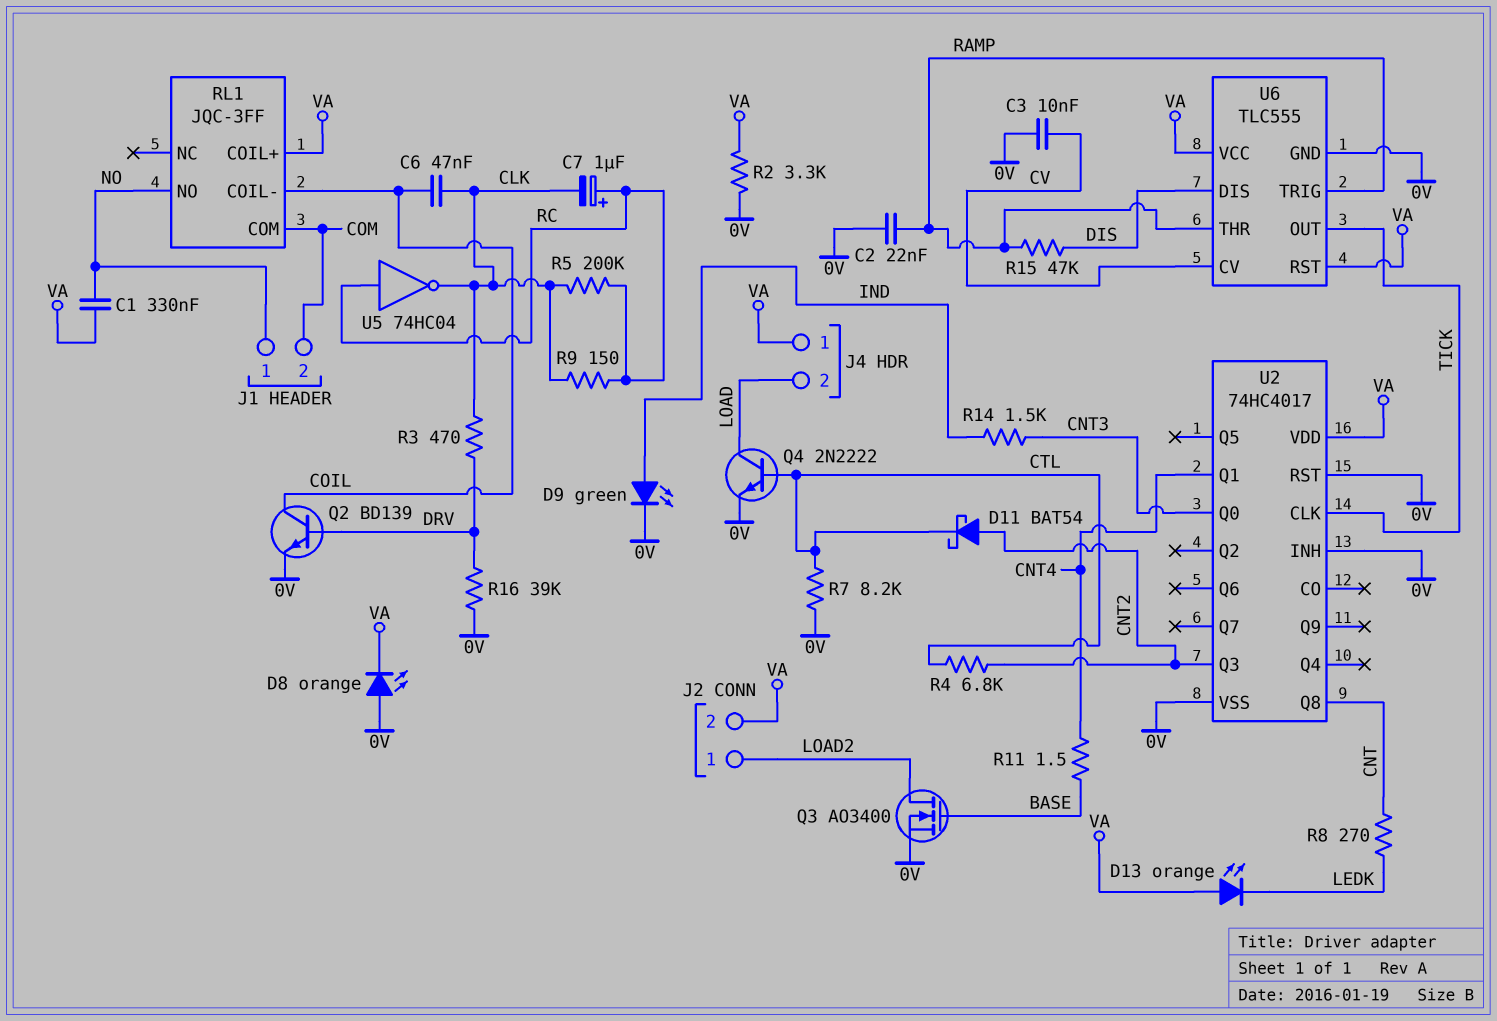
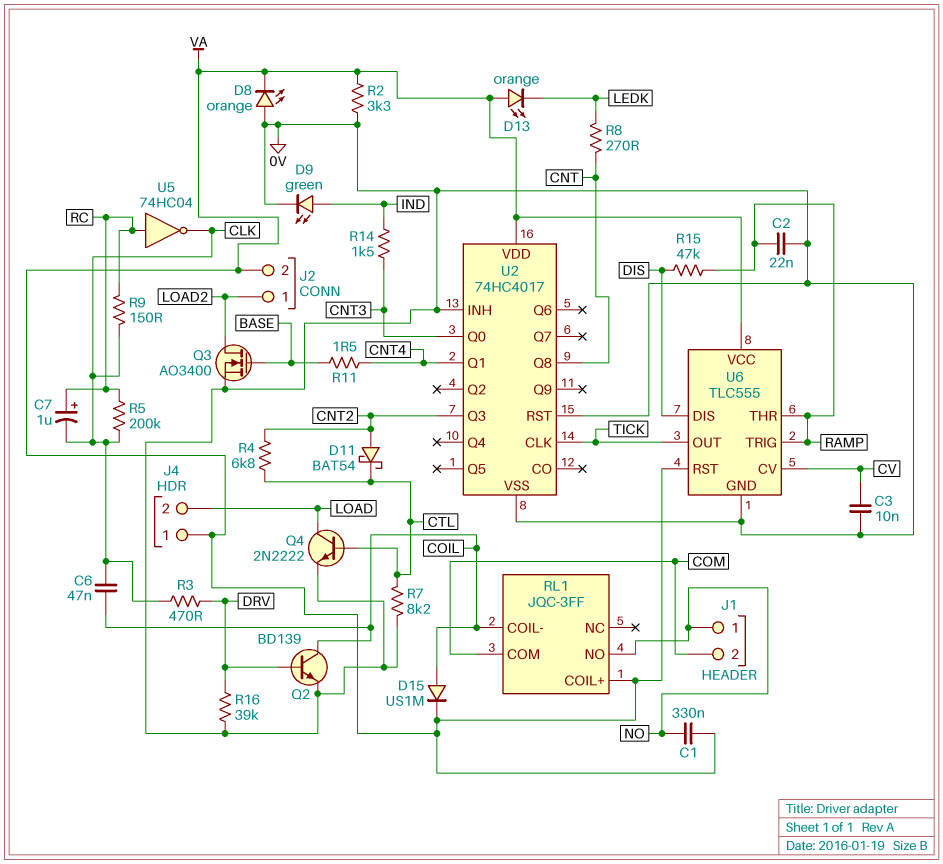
D15: none -> diode US1M (A COIL, K VA)

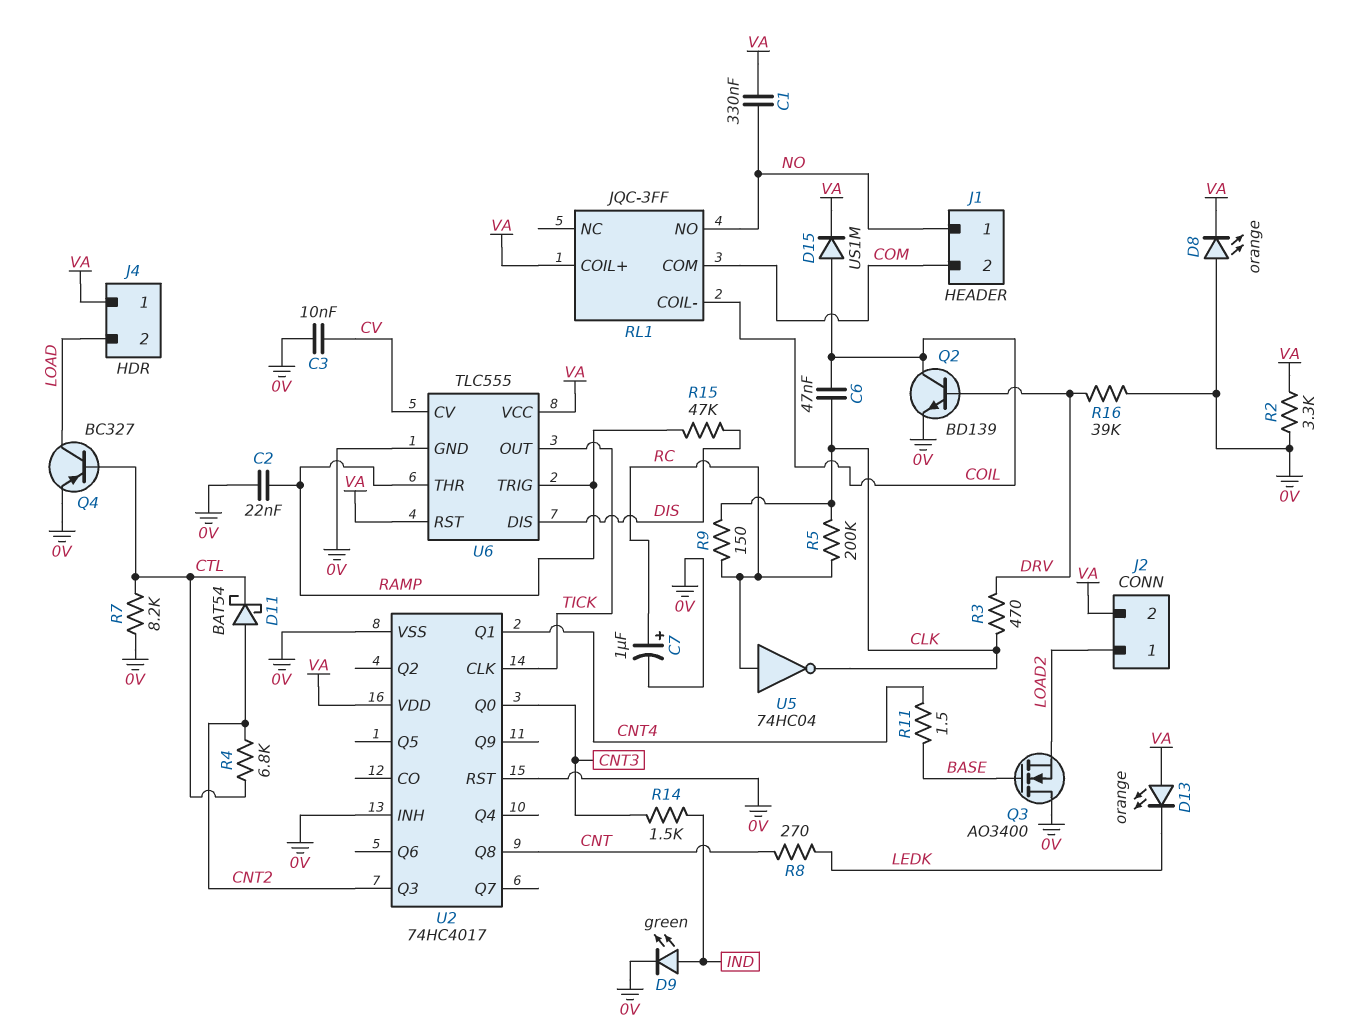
C7: 1uF (plus RC, minus CLK) -> 1uF (plus RC, minus 0V)
Q3: NMOS AO3400 (G BASE, D LOAD2, S 0V) -> NMOS AO3400 (G BASE, D 0V, S LOAD2)
Q4: NPN 2N2222 (B CTL, C LOAD, E 0V) -> PNP BC327 (B CTL, C LOAD, E 0V)

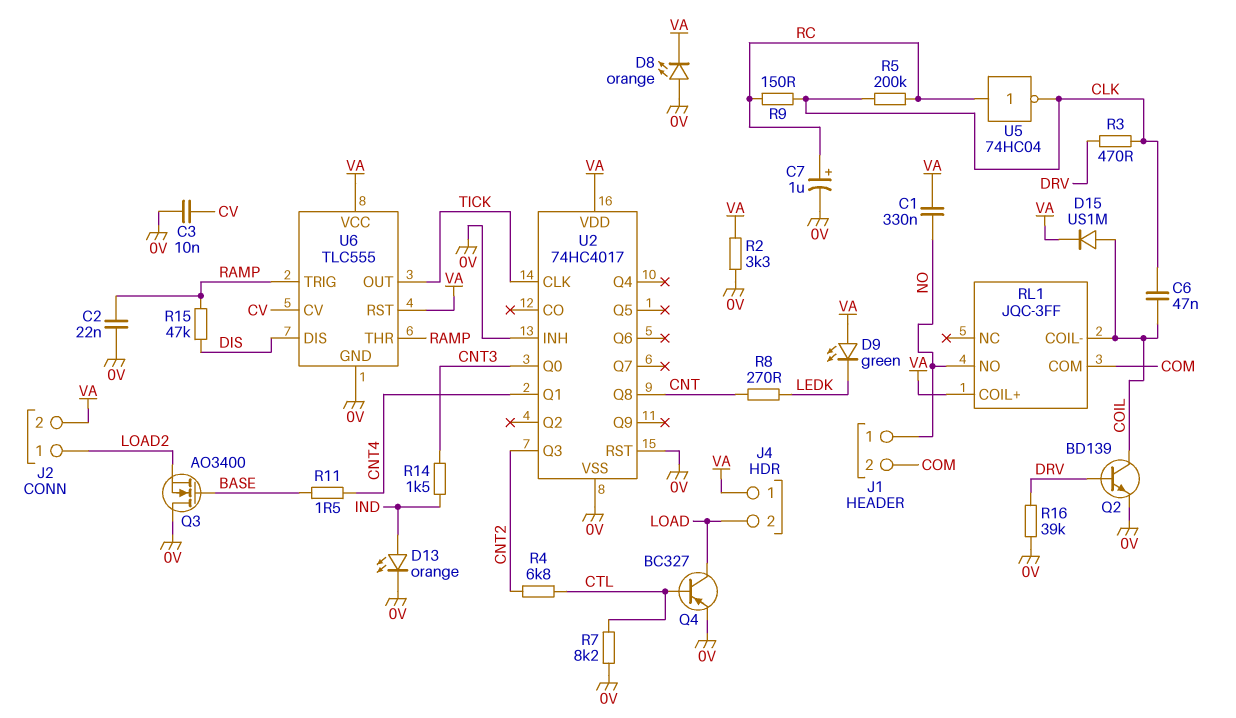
D9: LED green (A IND, K 0V) -> LED green (A VA, K LEDK)
D11: schottky BAT54 (A CNT2, K CTL) -> none
D13: LED orange (A VA, K LEDK) -> LED orange (A IND, K 0V)

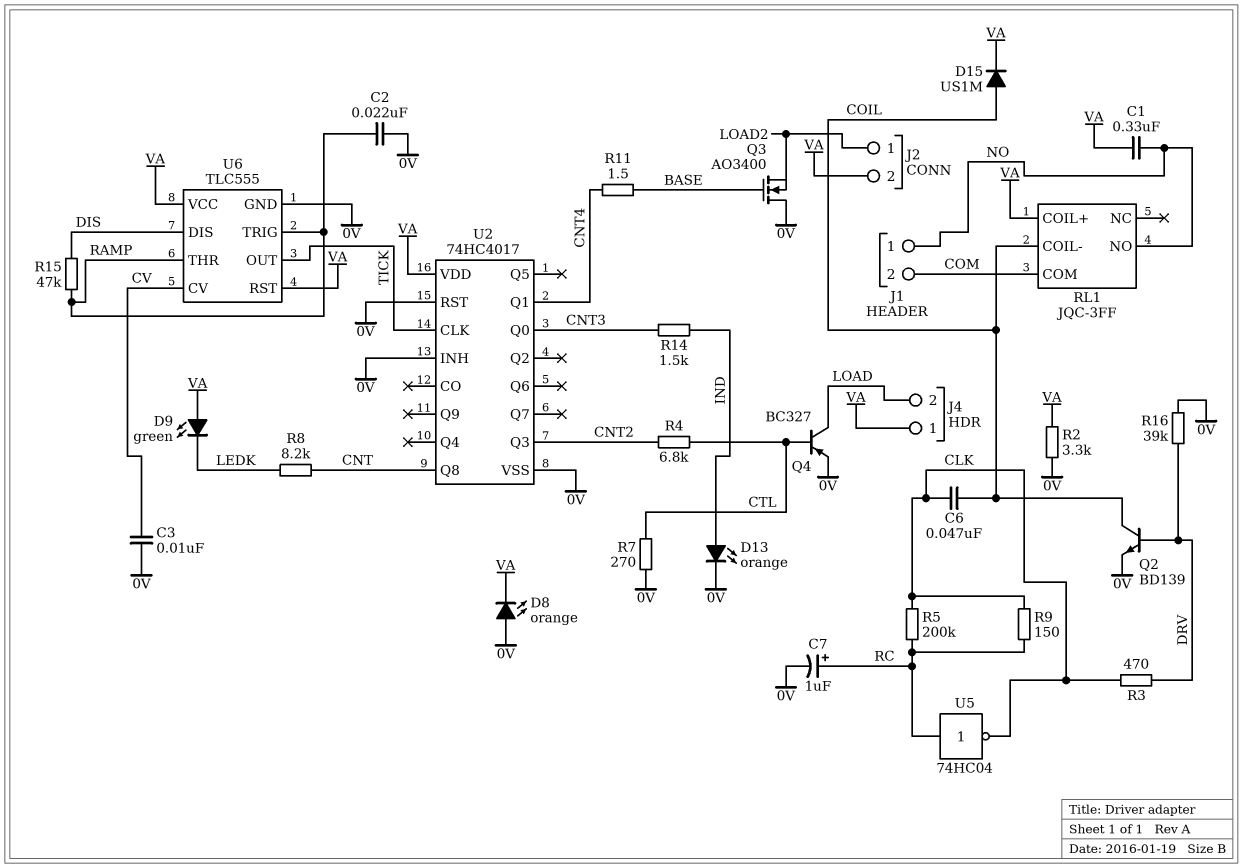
R7: 8.2k (0V, CTL) -> 270 (0V, CTL)
R8: 270 (CNT, LEDK) -> 8.2k (CNT, LEDK)

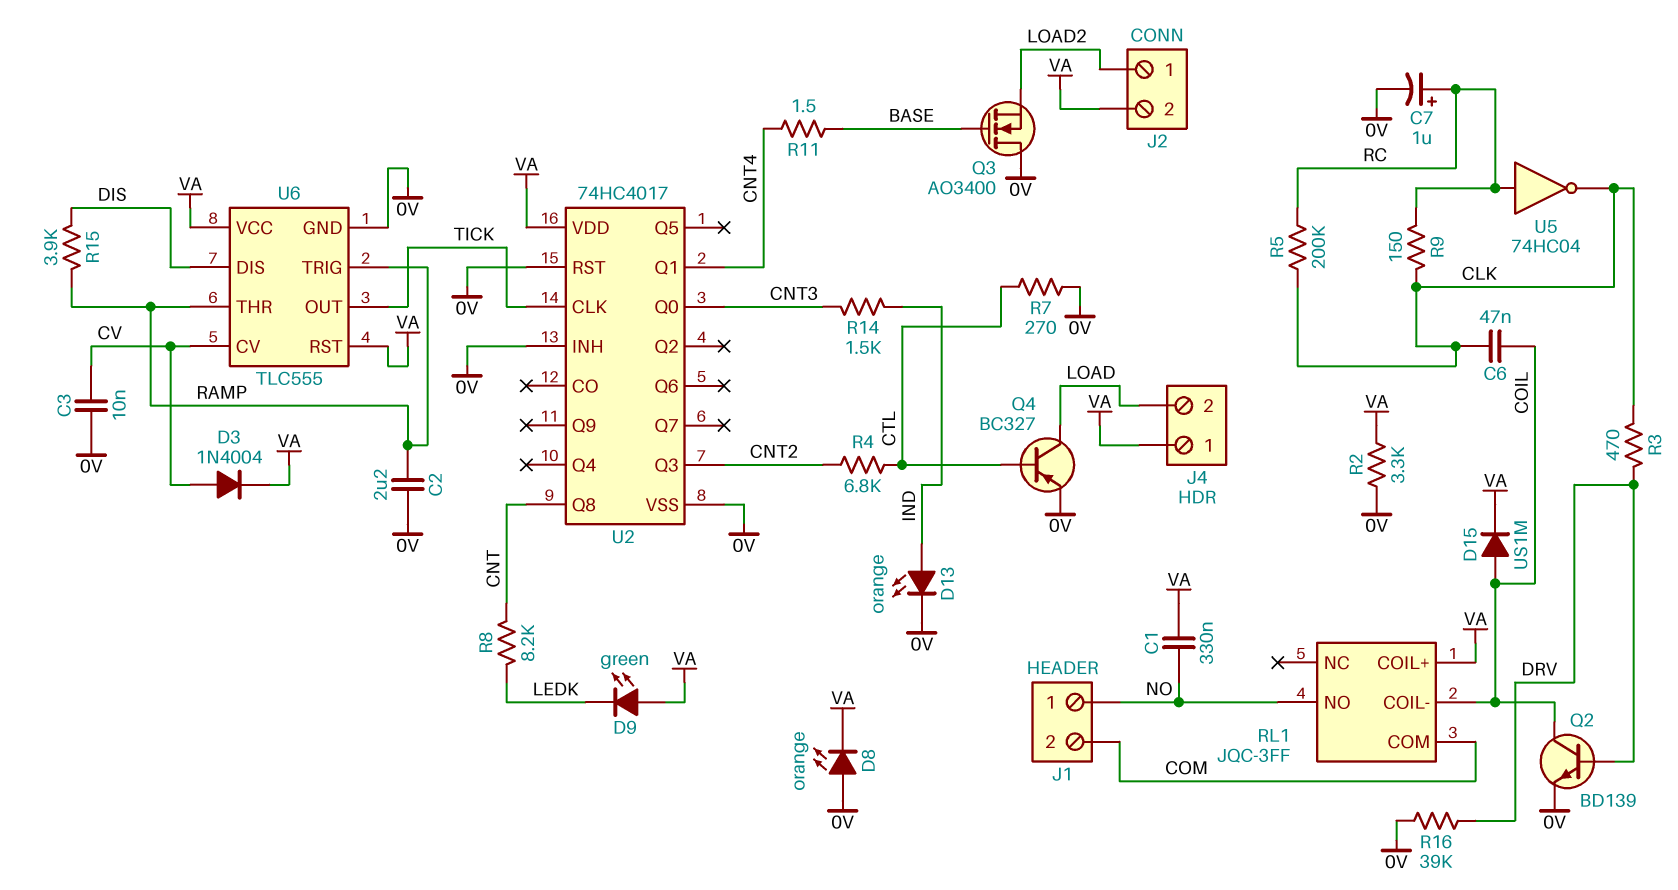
C2: 22nF (0V, RAMP) -> 2.2uF (0V, RAMP)
D3: none -> diode 1N4004 (A CV, K VA)
R15: 47k (DIS, RAMP) -> 3.9k (DIS, RAMP)

